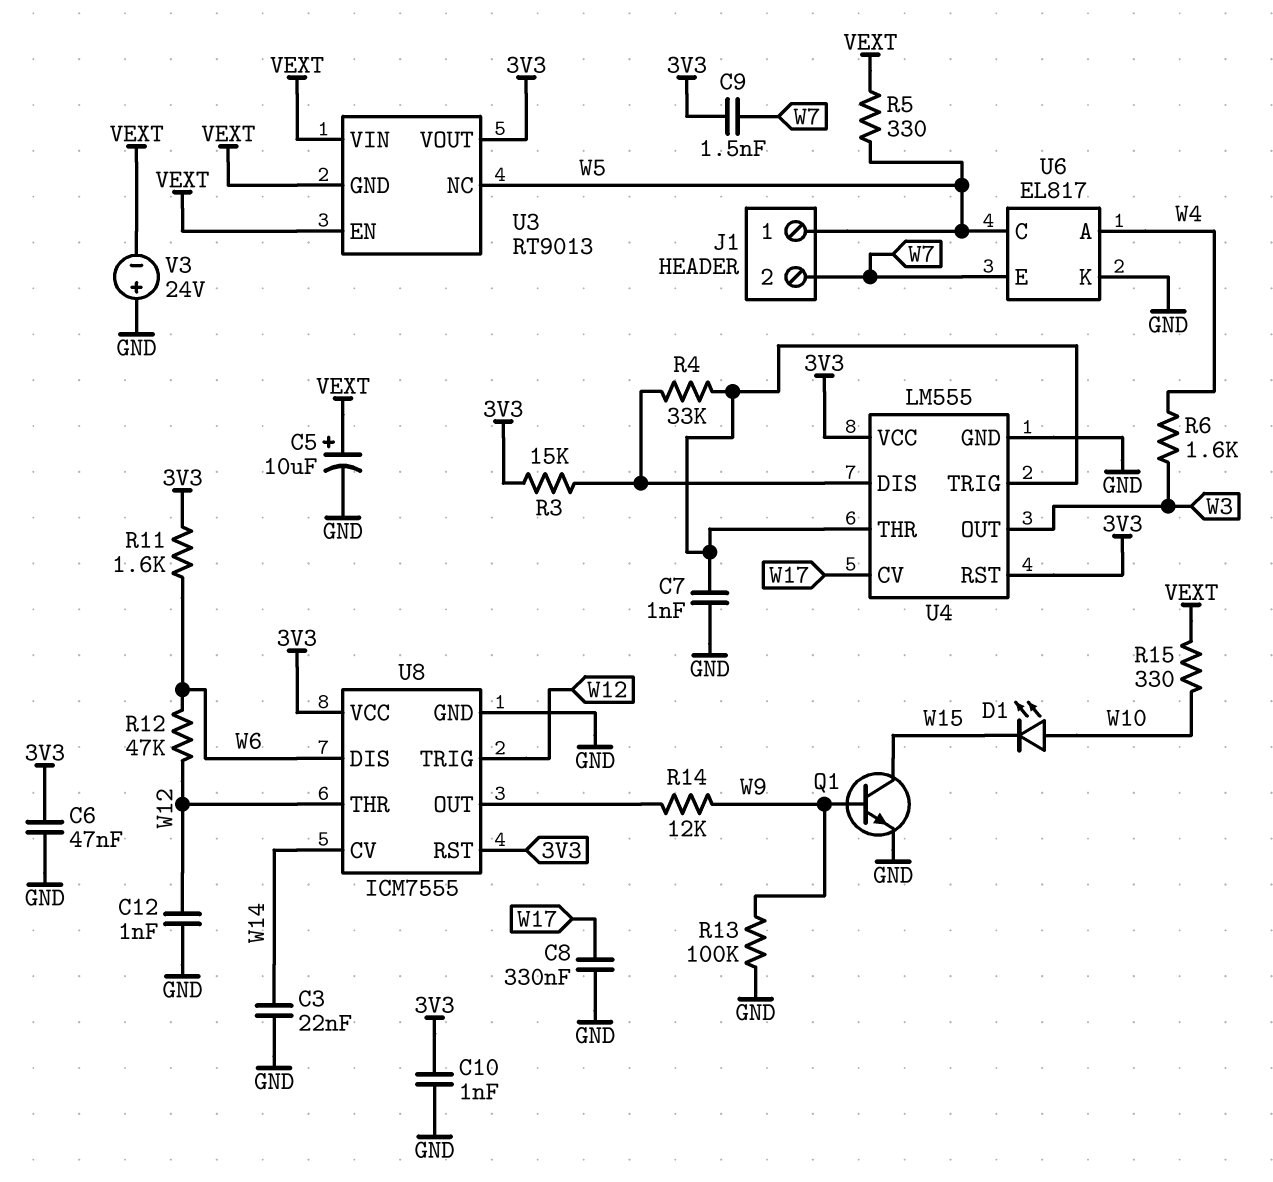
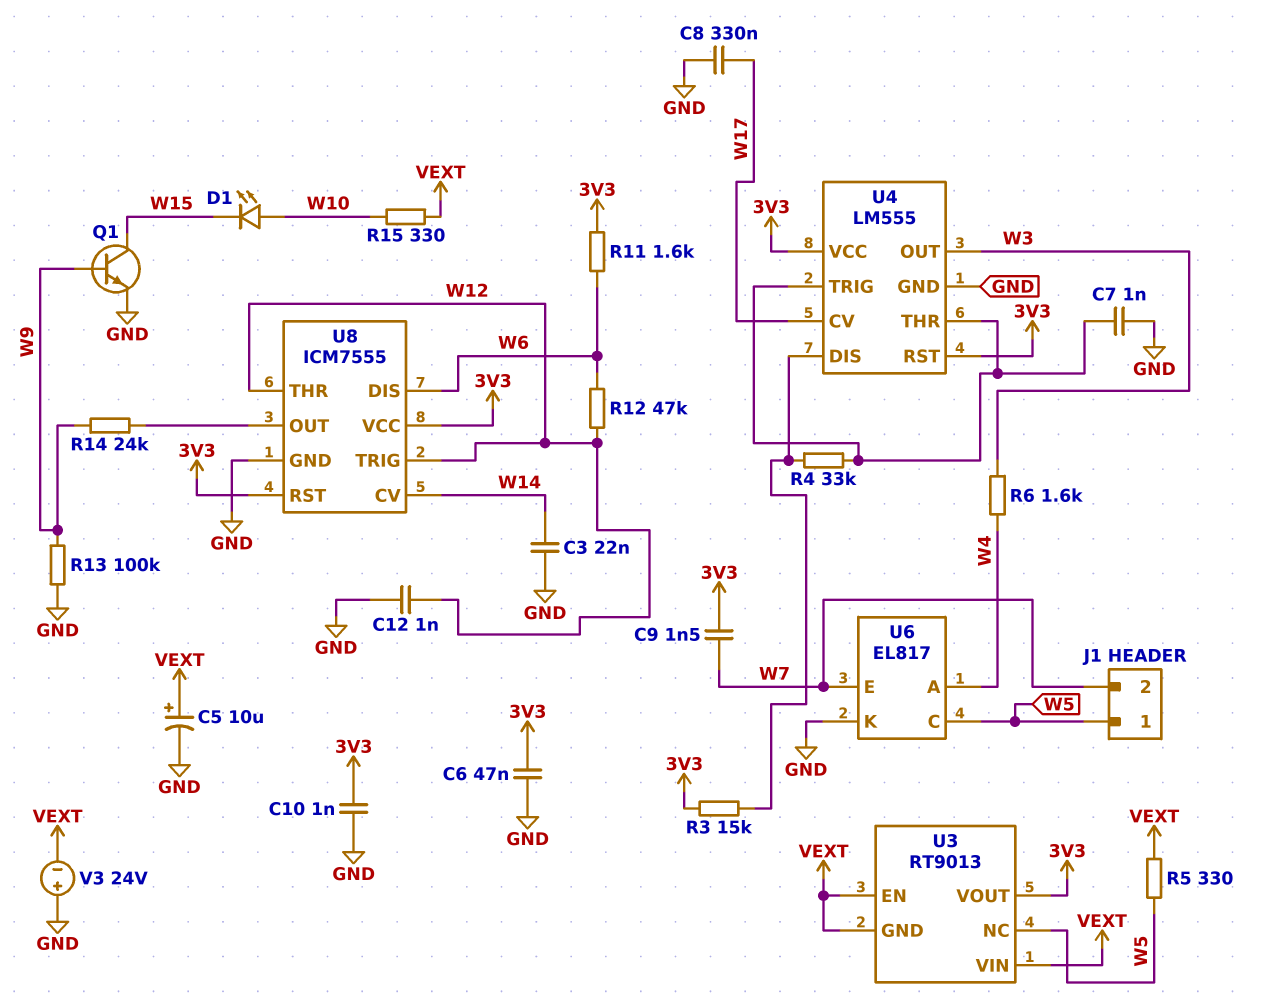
R14: 12k (U8/OUT, W9) -> 24k (U8/OUT, W9)

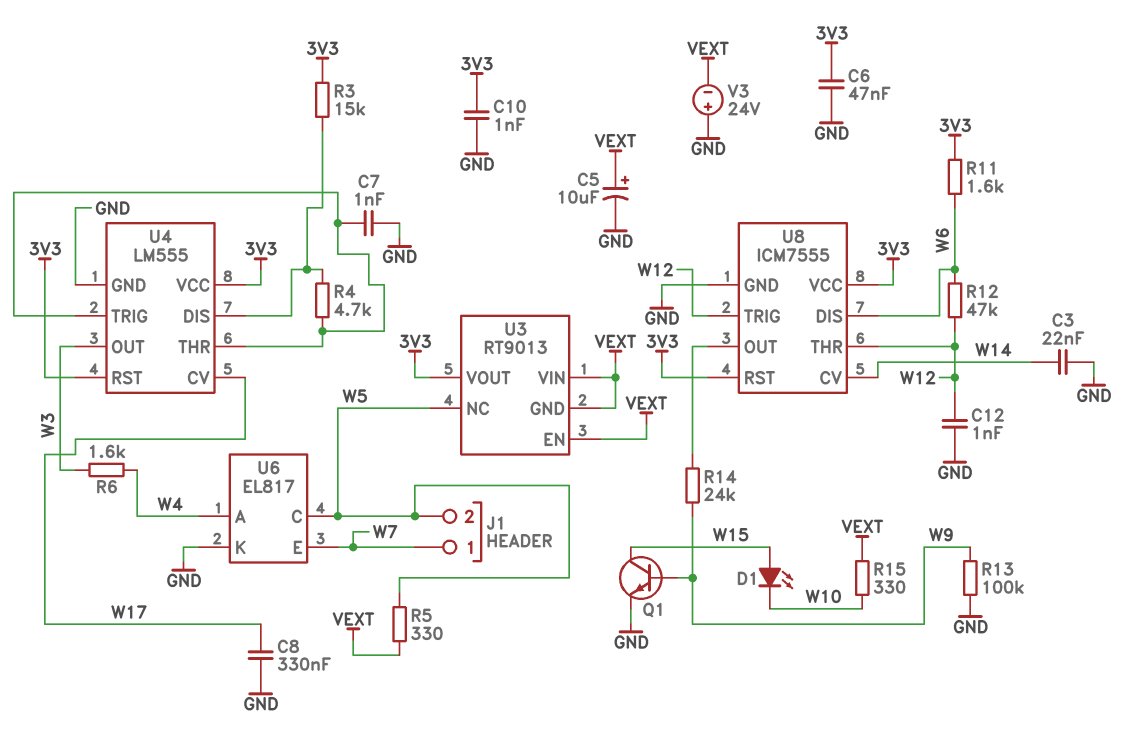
C9: 1.5nF (3V3, W7) -> none
D1: LED (A W10, K W15) -> LED (A W15, K W10)
J1 pin 1: W5 -> W7
J1 pin 2: W7 -> W5
R4: 33k (U4/DIS, U4/THR) -> 4.7k (U4/DIS, U4/THR)

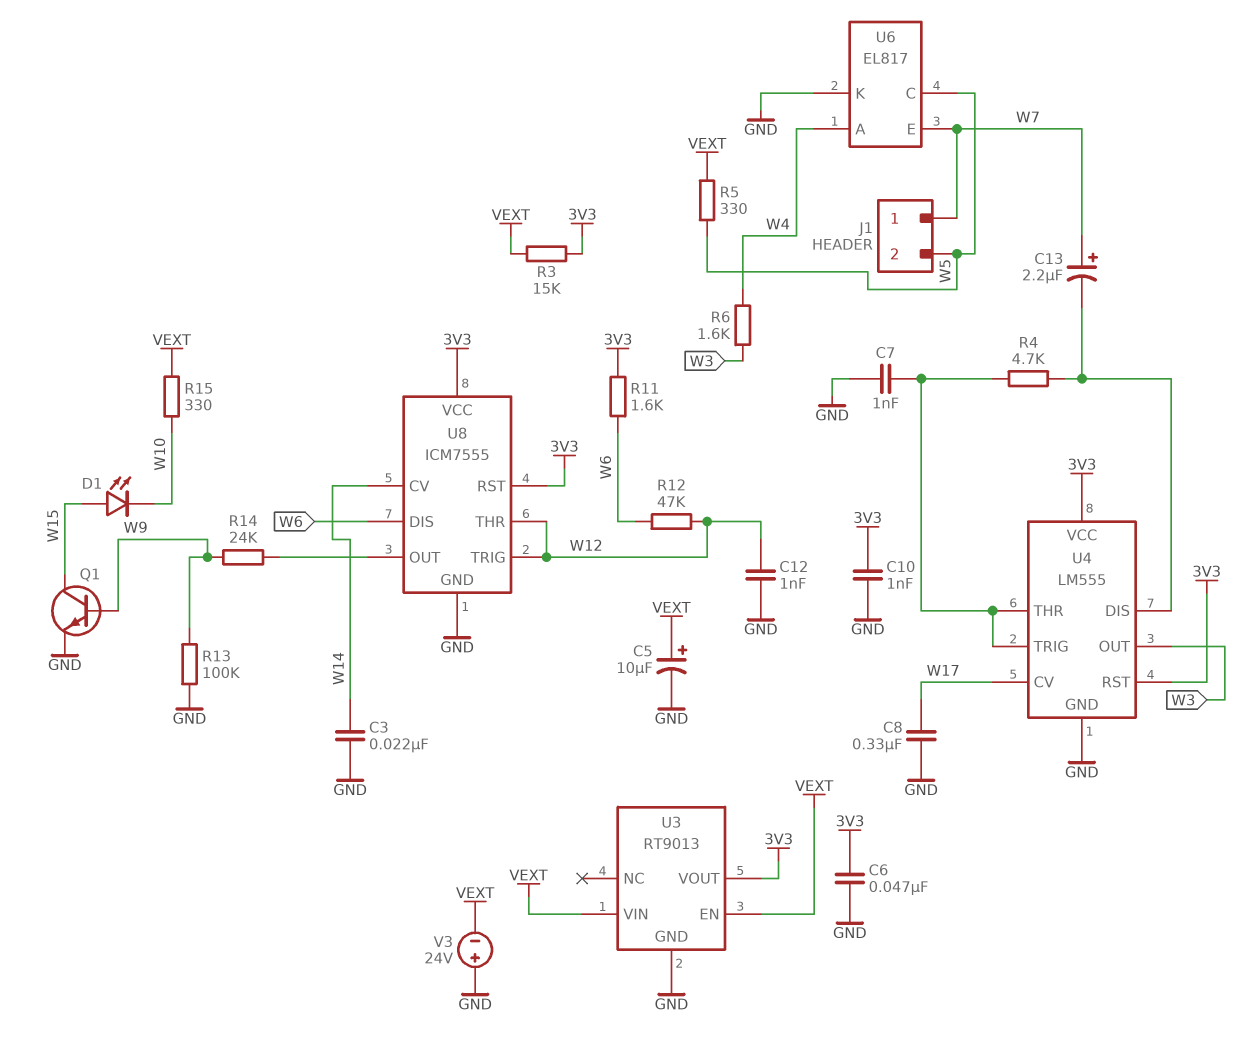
C13: none -> 2.2uF (plus W7, minus U4/DIS)
R3: 15k (3V3, U4/DIS) -> 15k (3V3, VEXT)
U3 pin GND: VEXT -> GND
U3 pin NC: W5 -> none

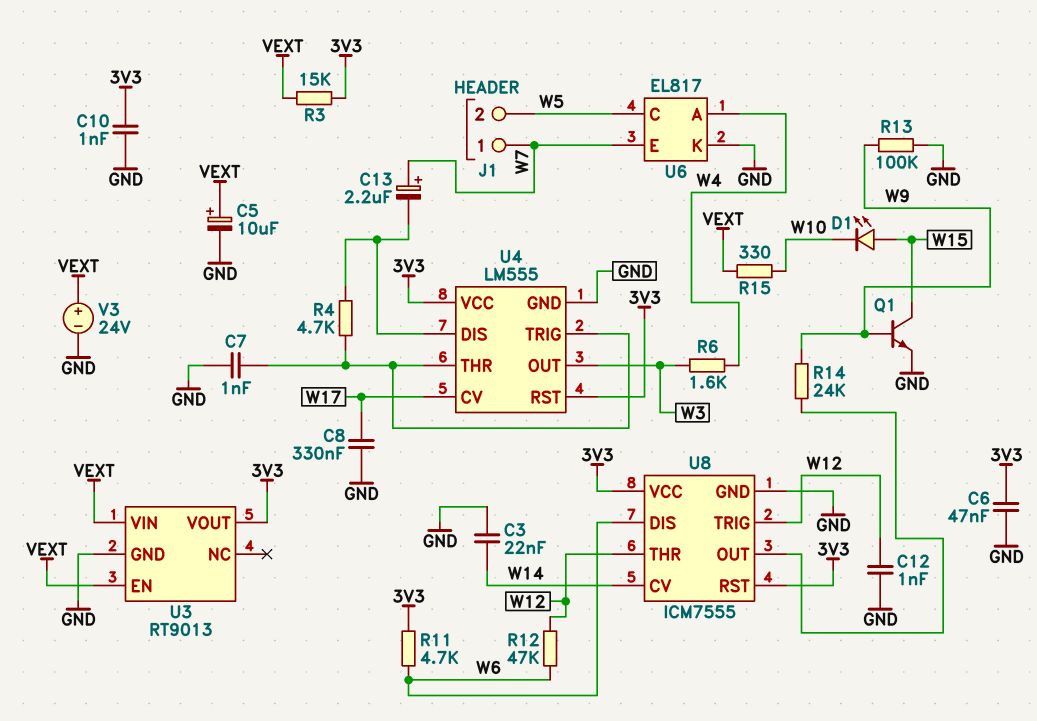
R5: 330 (VEXT, W5) -> none
R11: 1.6k (3V3, W6) -> 4.7k (3V3, W6)
V3: 24V (plus GND, minus VEXT) -> 24V (plus VEXT, minus GND)

